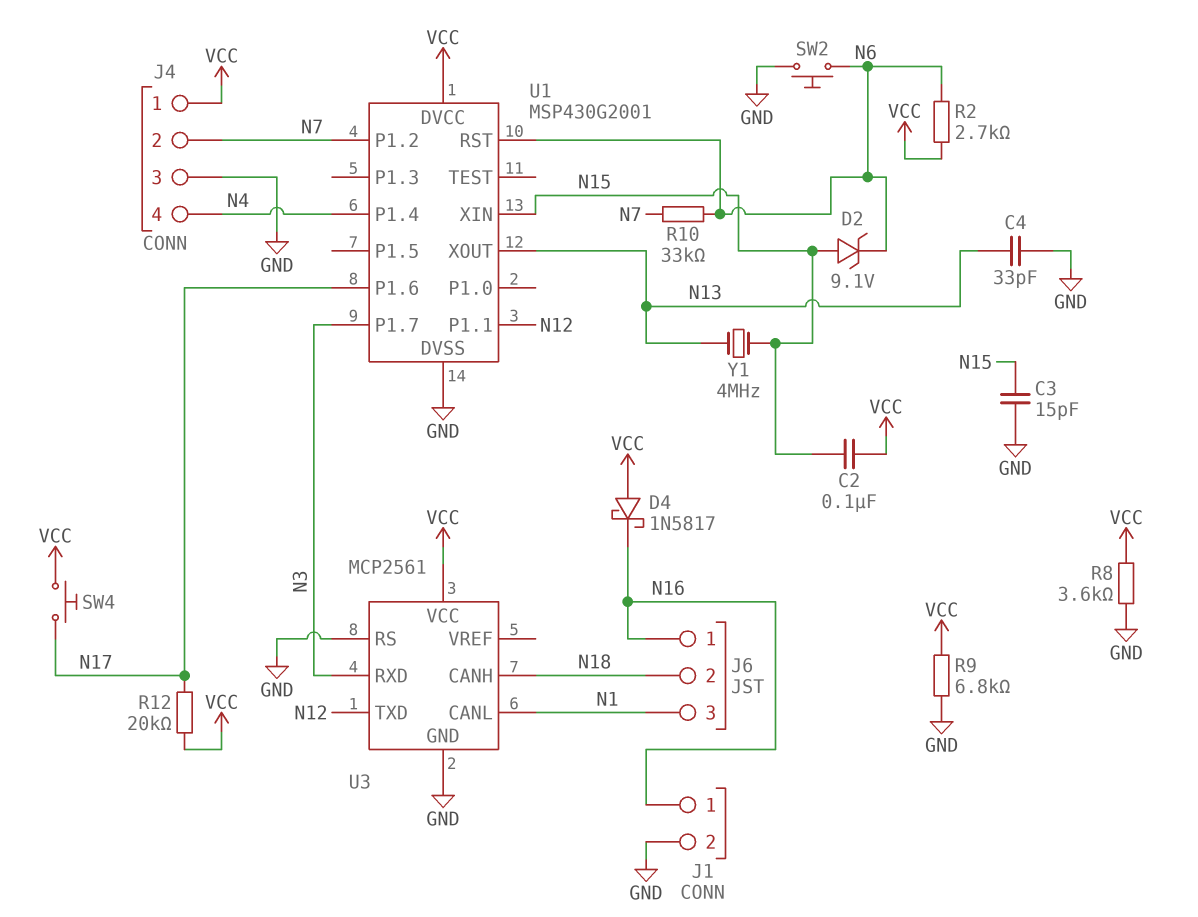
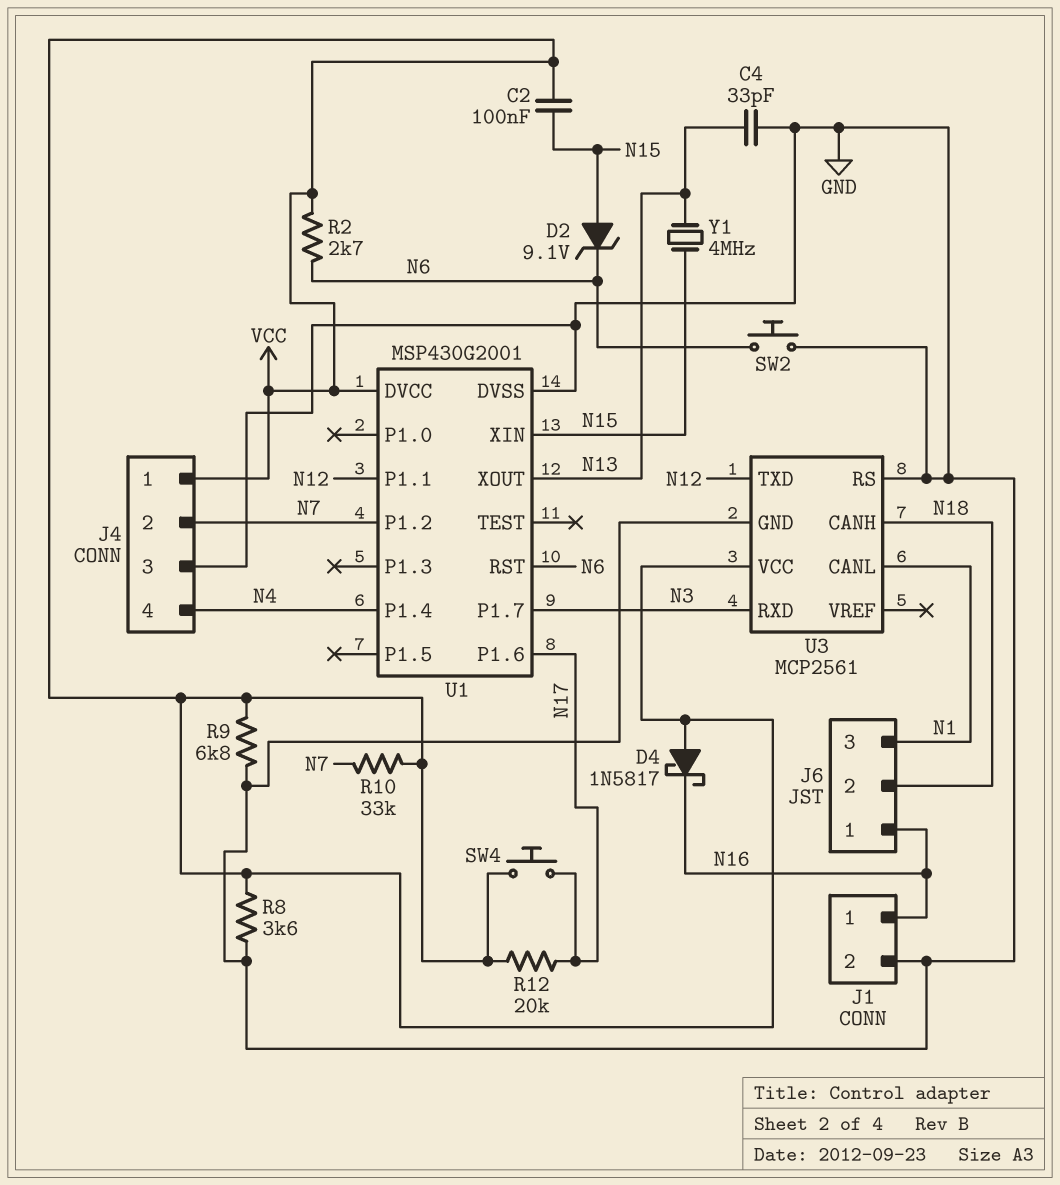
C3: 15pF (GND, N15) -> none
R10: 33k (N6, N7) -> 33k (N7, VCC)

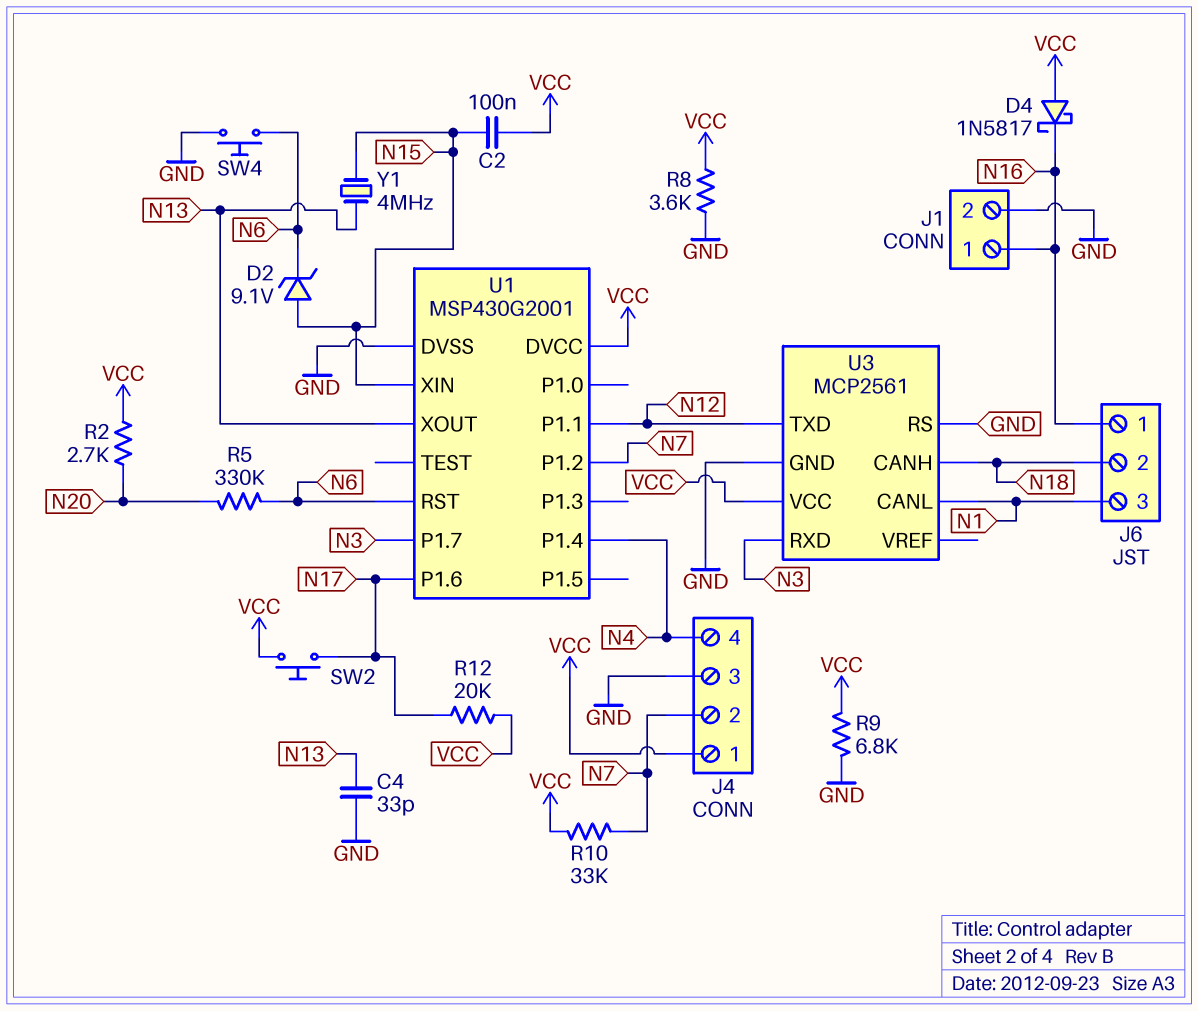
R2: 2.7k (N6, VCC) -> 2.7k (N20, VCC)
R5: none -> 330k (N6, N20)
SW2: button (GND, N6) -> button (N17, VCC)
SW4: button (N17, VCC) -> button (GND, N6)

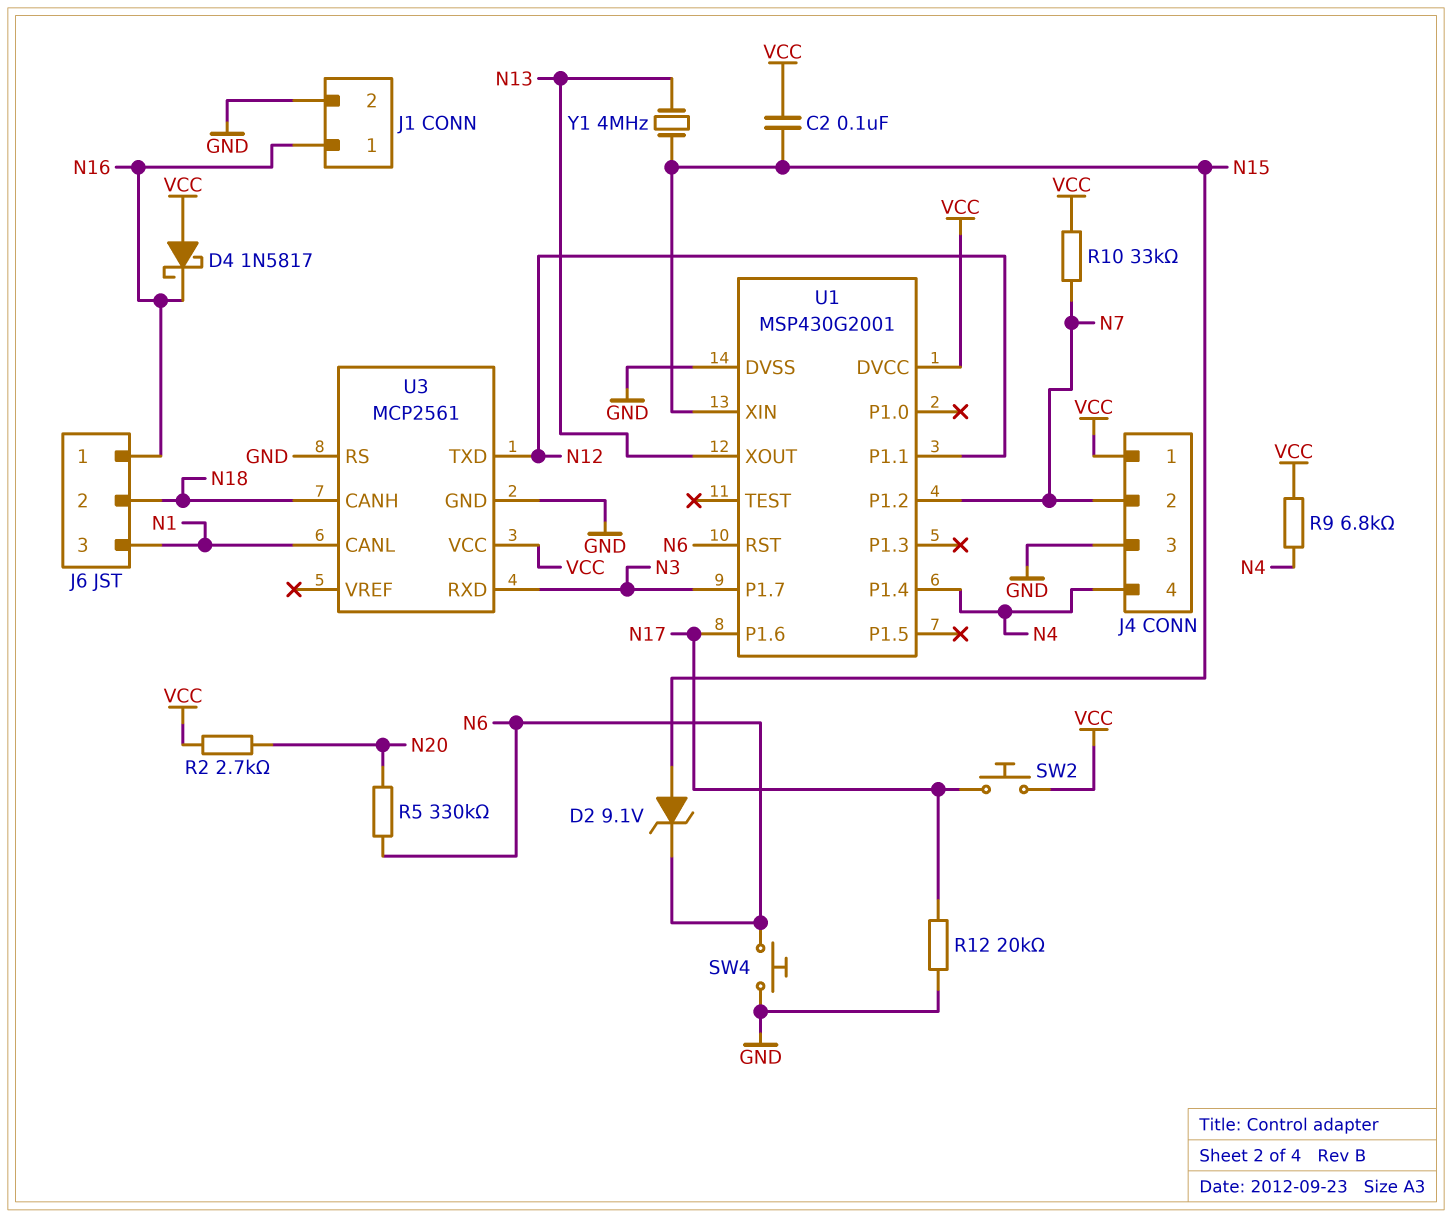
C4: 33pF (GND, N13) -> none
R8: 3.6k (GND, VCC) -> none
R9: 6.8k (GND, VCC) -> 6.8k (N4, VCC)
R12: 20k (N17, VCC) -> 20k (GND, N17)

